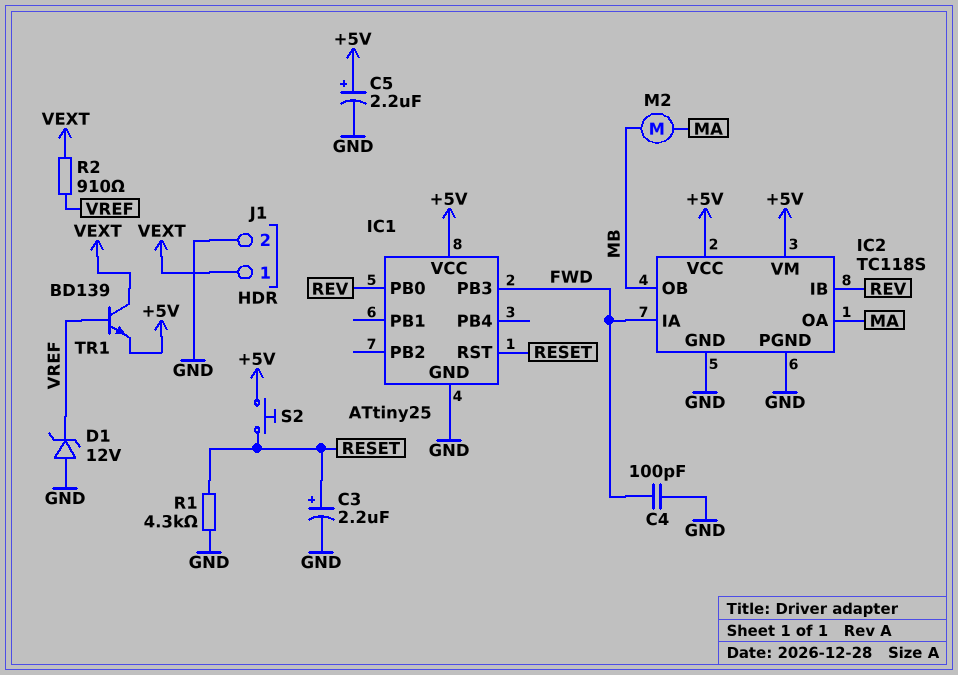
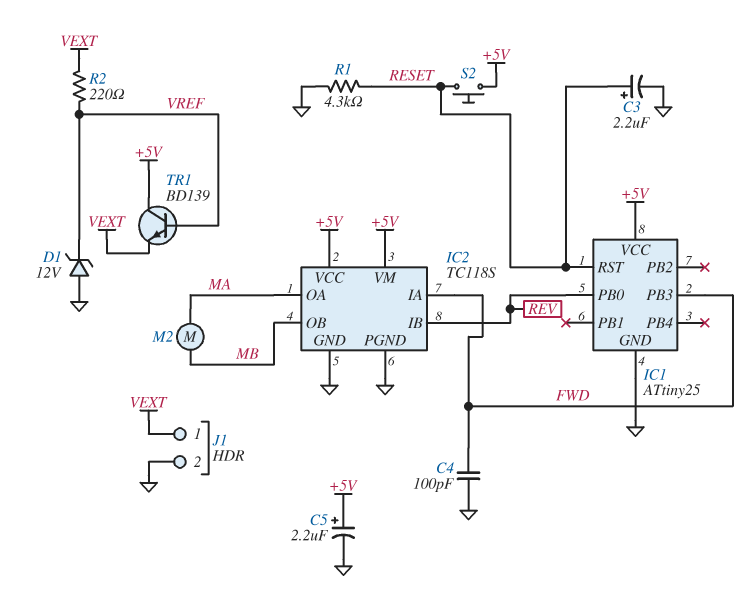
R2: 910 (VEXT, VREF) -> 220 (VEXT, VREF)
TR1: NPN BD139 (B VREF, C VEXT, E +5V) -> NPN BD139 (B VREF, C +5V, E VEXT)

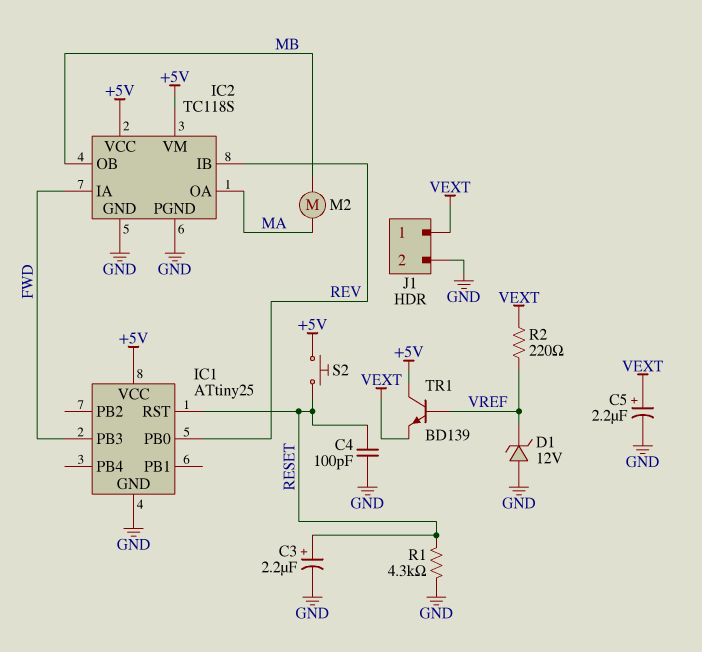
C4: 100pF (FWD, GND) -> 100pF (GND, RESET)
C5: 2.2uF (plus +5V, minus GND) -> 2.2uF (plus VEXT, minus GND)

